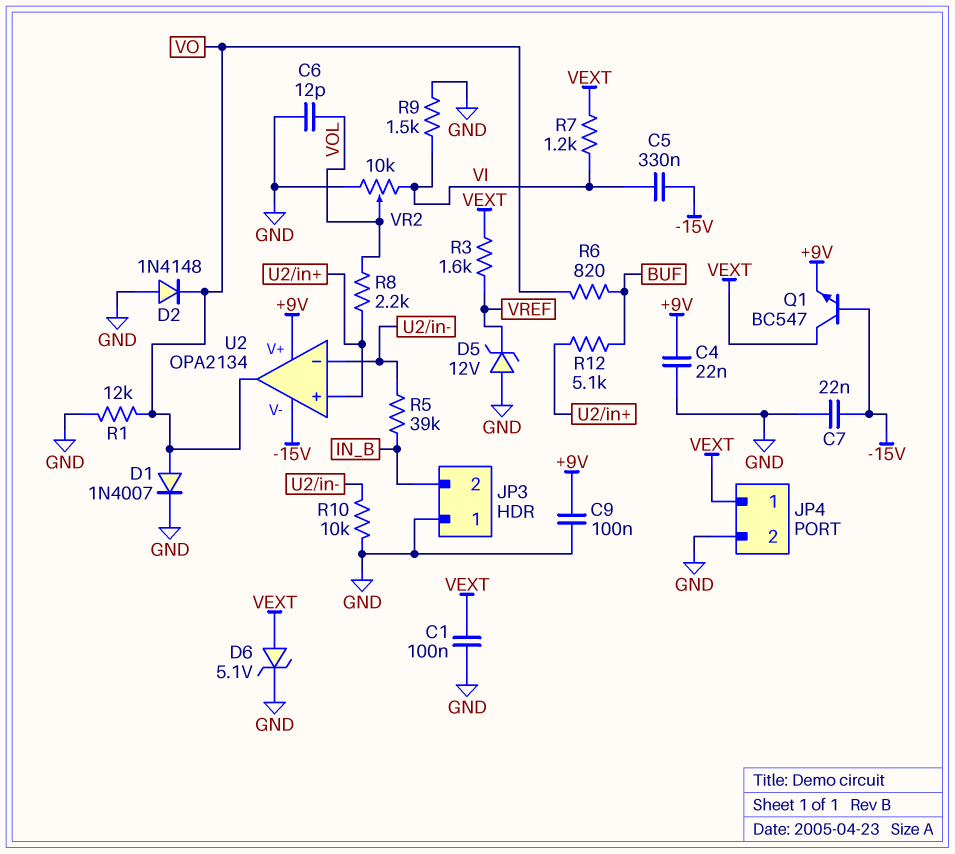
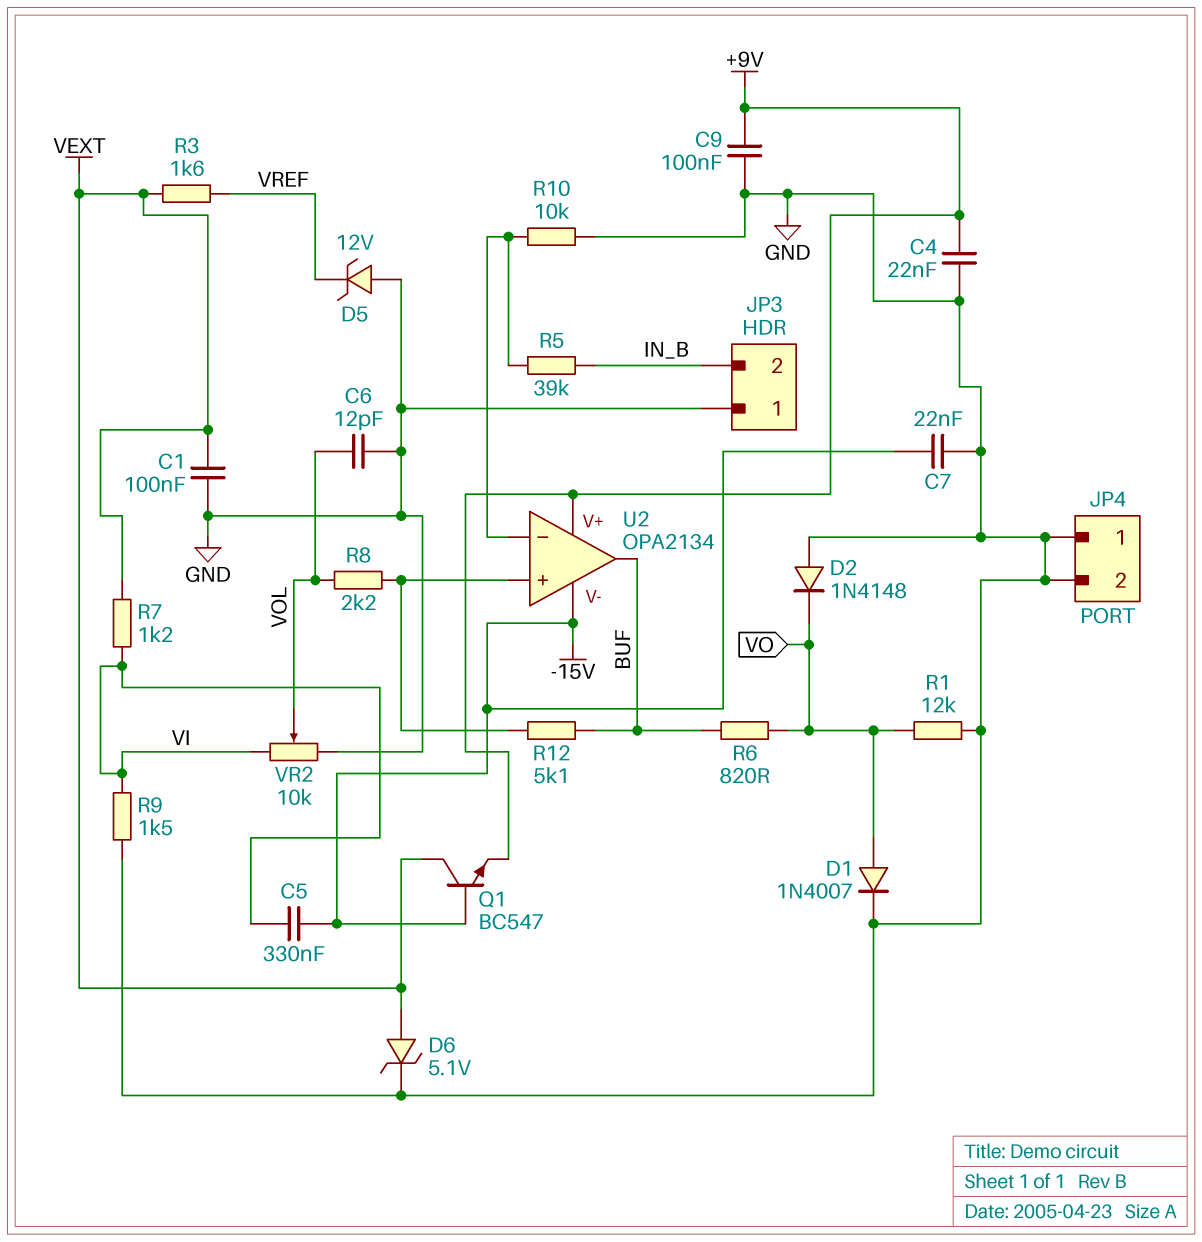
JP4 pin 1: VEXT -> GND
U2 pin out: VO -> BUF

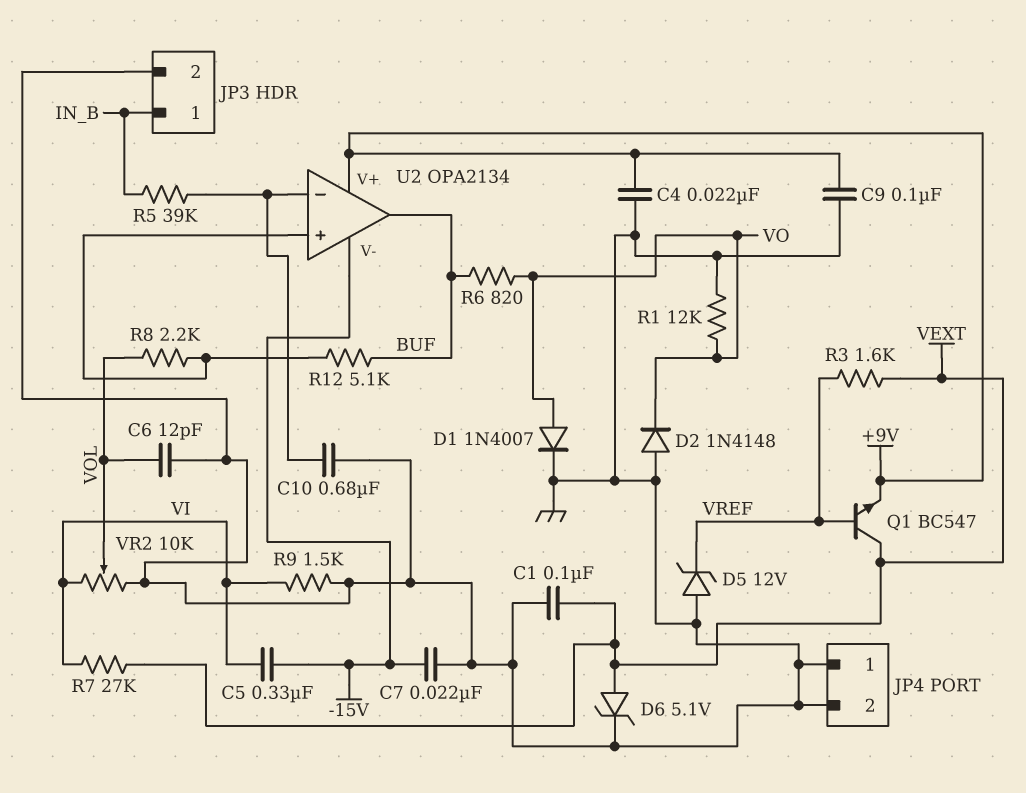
C10: none -> 680nF (GND, U2/in-)
JP3 pin 1: GND -> IN_B
JP3 pin 2: IN_B -> GND
Q1: NPN BC547 (B -15V, C VEXT, E +9V) -> NPN BC547 (B VREF, C VEXT, E +9V)
R7: 1.2k (VEXT, VI) -> 27k (VEXT, VI)
R10: 10k (GND, U2/in-) -> none

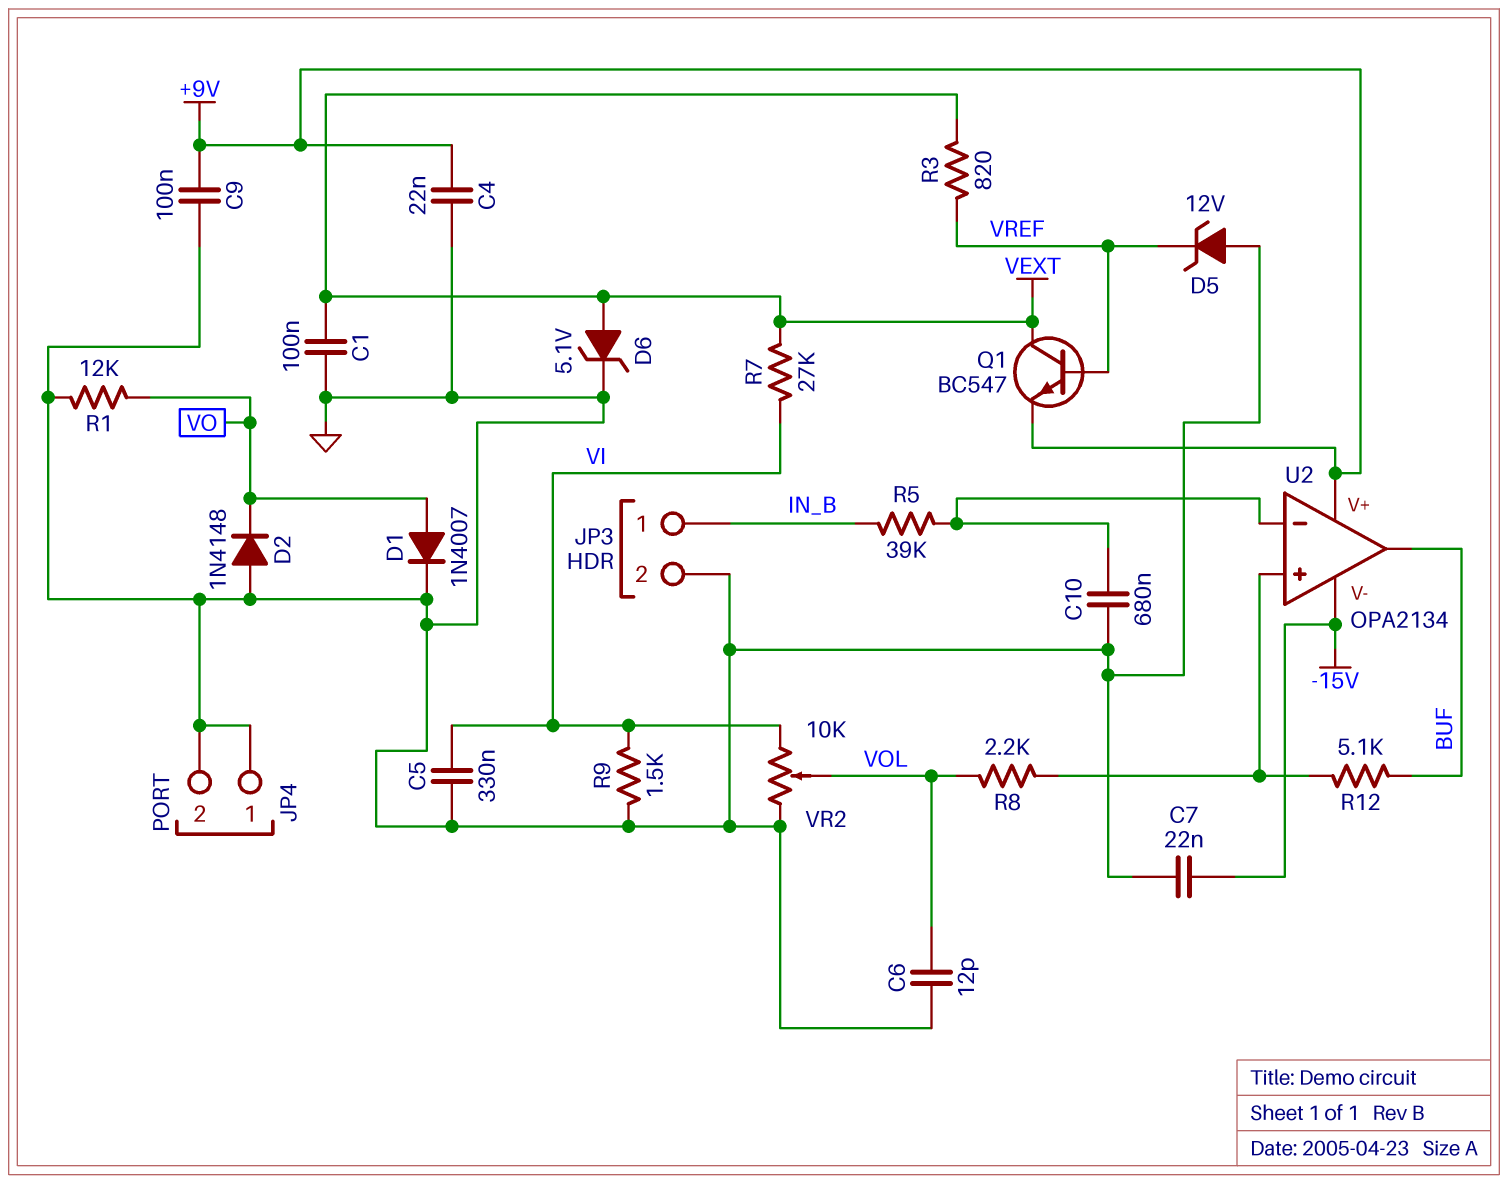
C5: 330nF (-15V, VI) -> 330nF (GND, VI)
R3: 1.6k (VEXT, VREF) -> 820 (VEXT, VREF)
R6: 820 (BUF, VO) -> none

